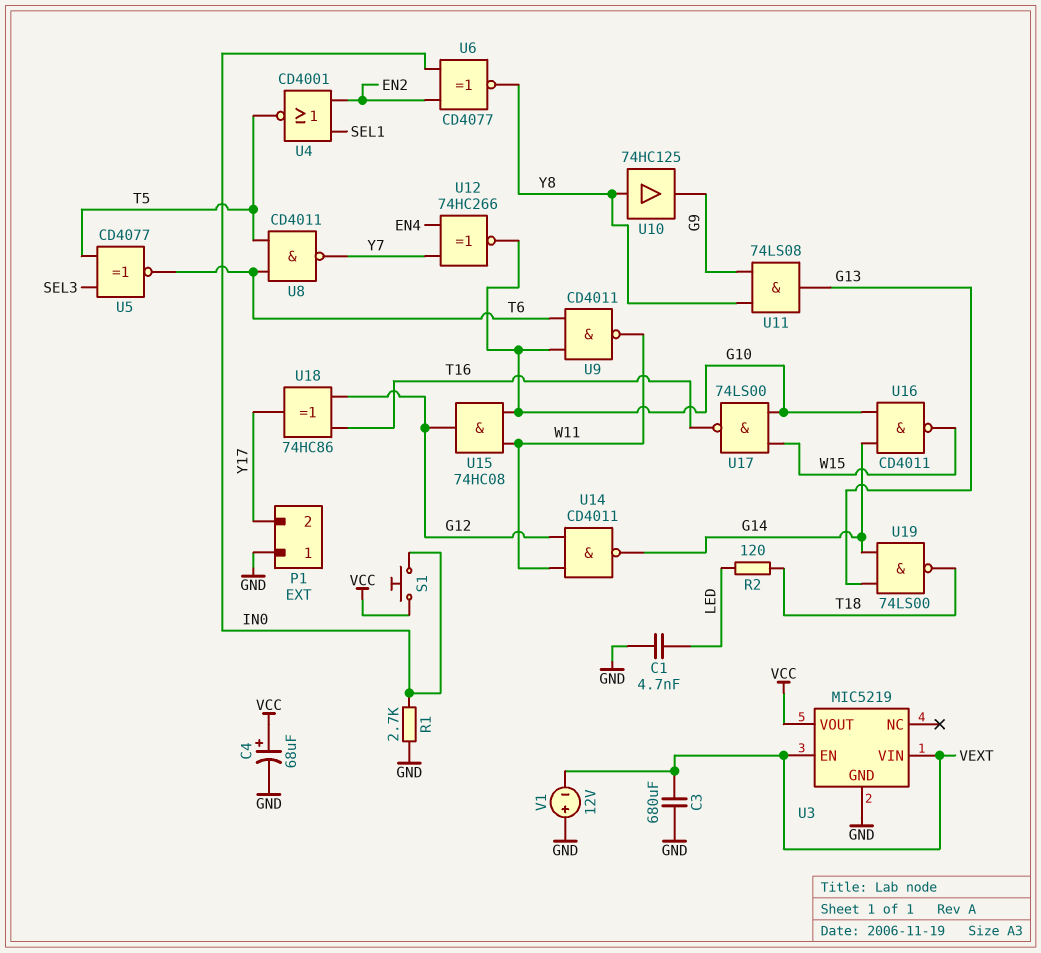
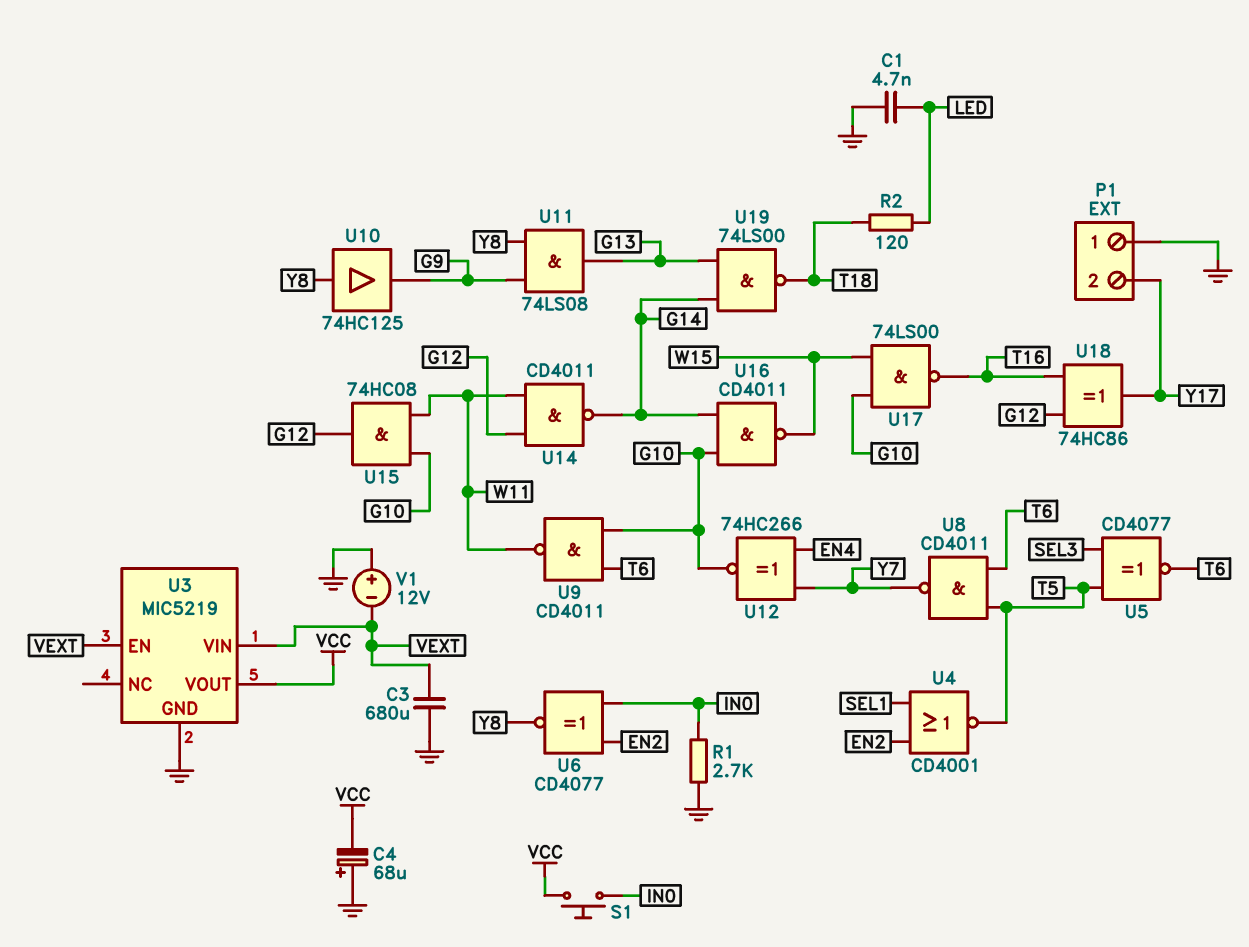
C4: 68uF (plus VCC, minus GND) -> 68uF (plus GND, minus VCC)

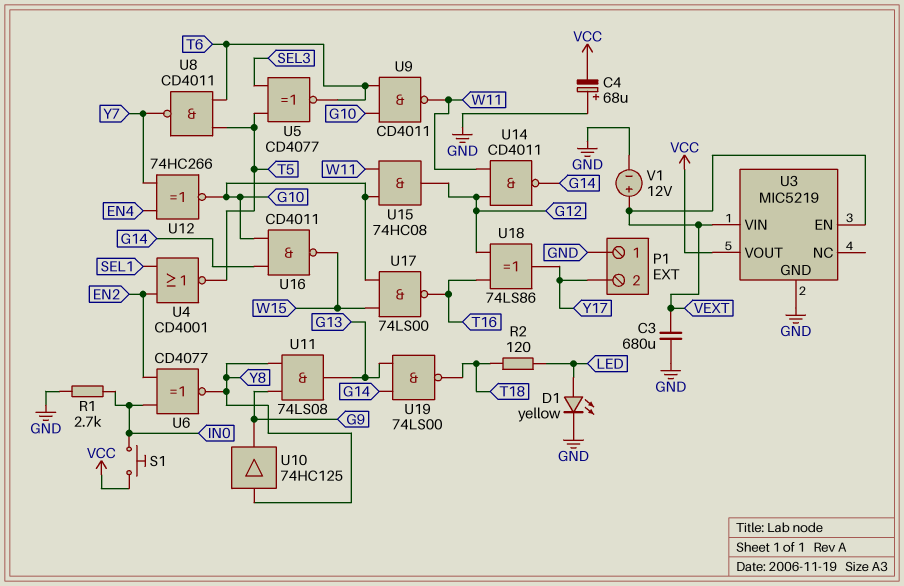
C1: 4.7nF (GND, LED) -> none
D1: none -> LED yellow (A LED, K GND)
U18: XOR 74HC86 (in G12, in T16, out Y17) -> XOR 74LS86 (in G12, in T16, out Y17)
V1: 12V (plus GND, minus VEXT) -> 12V (plus VEXT, minus GND)

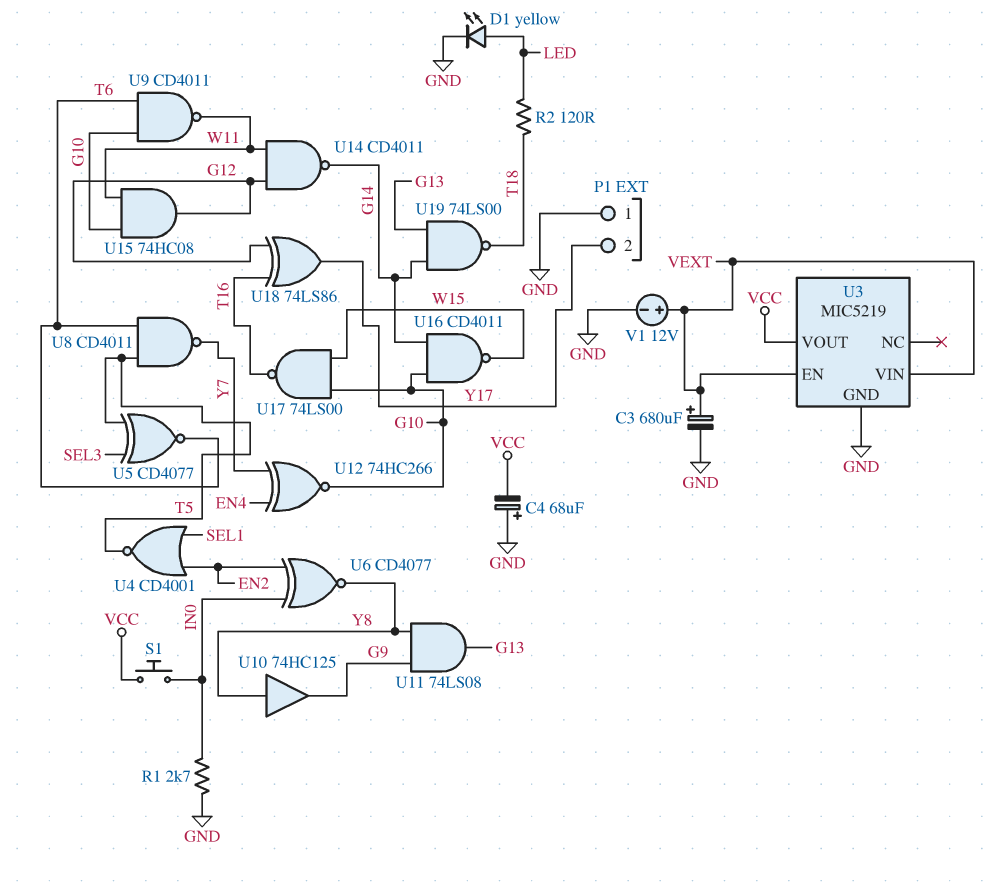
C3: 680uF (GND, VEXT) -> 680uF (plus VEXT, minus GND)

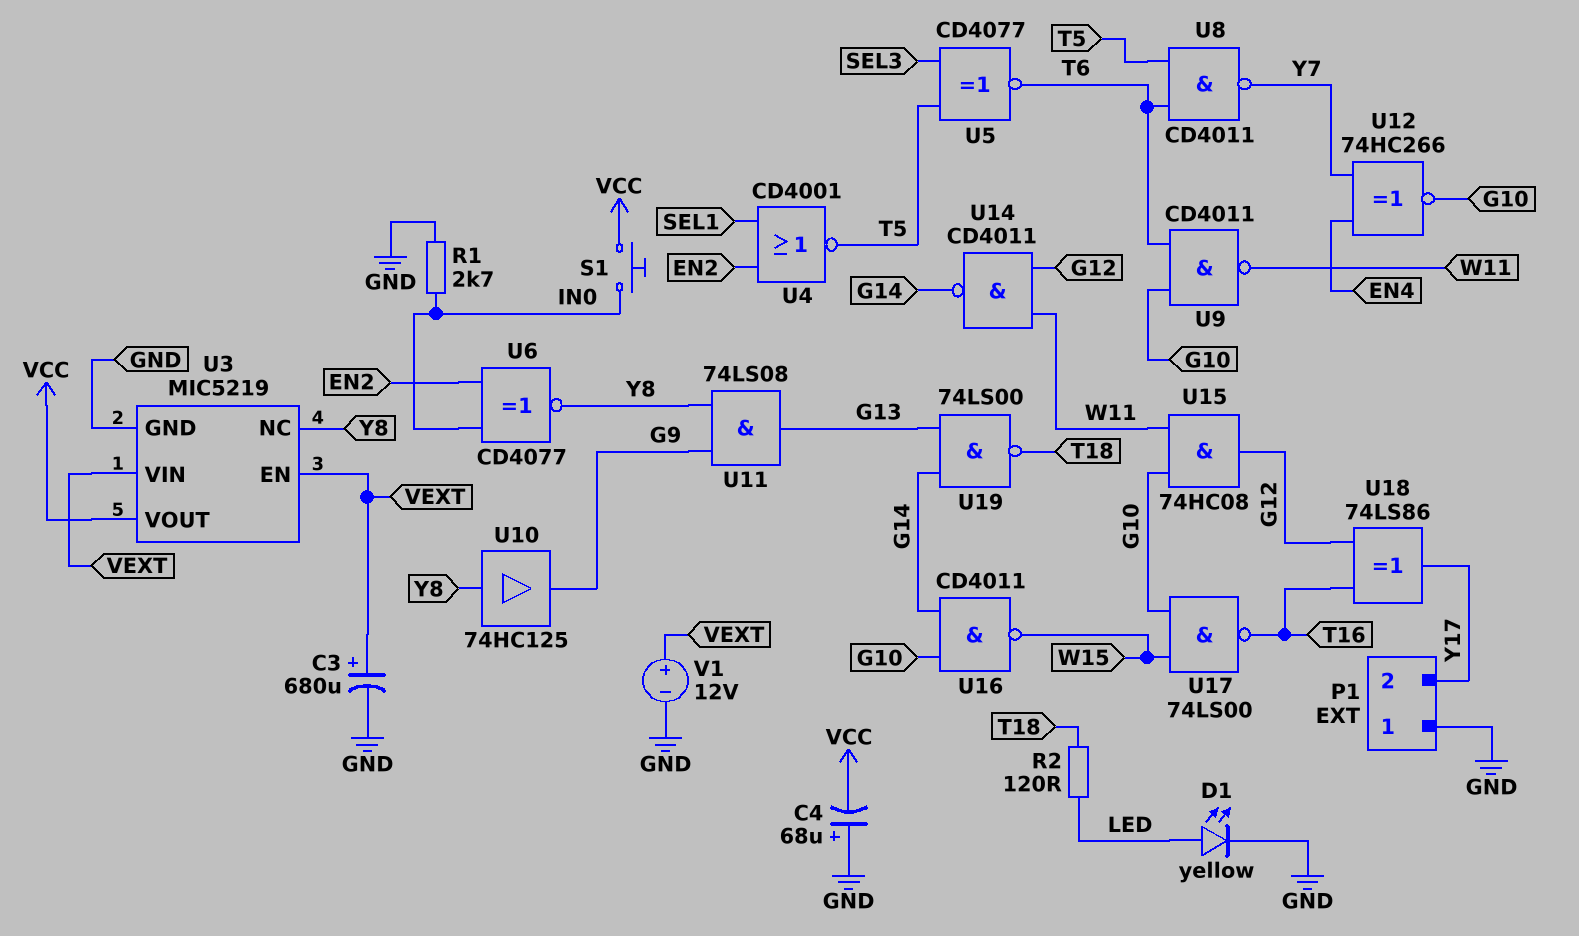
U3 pin NC: none -> Y8

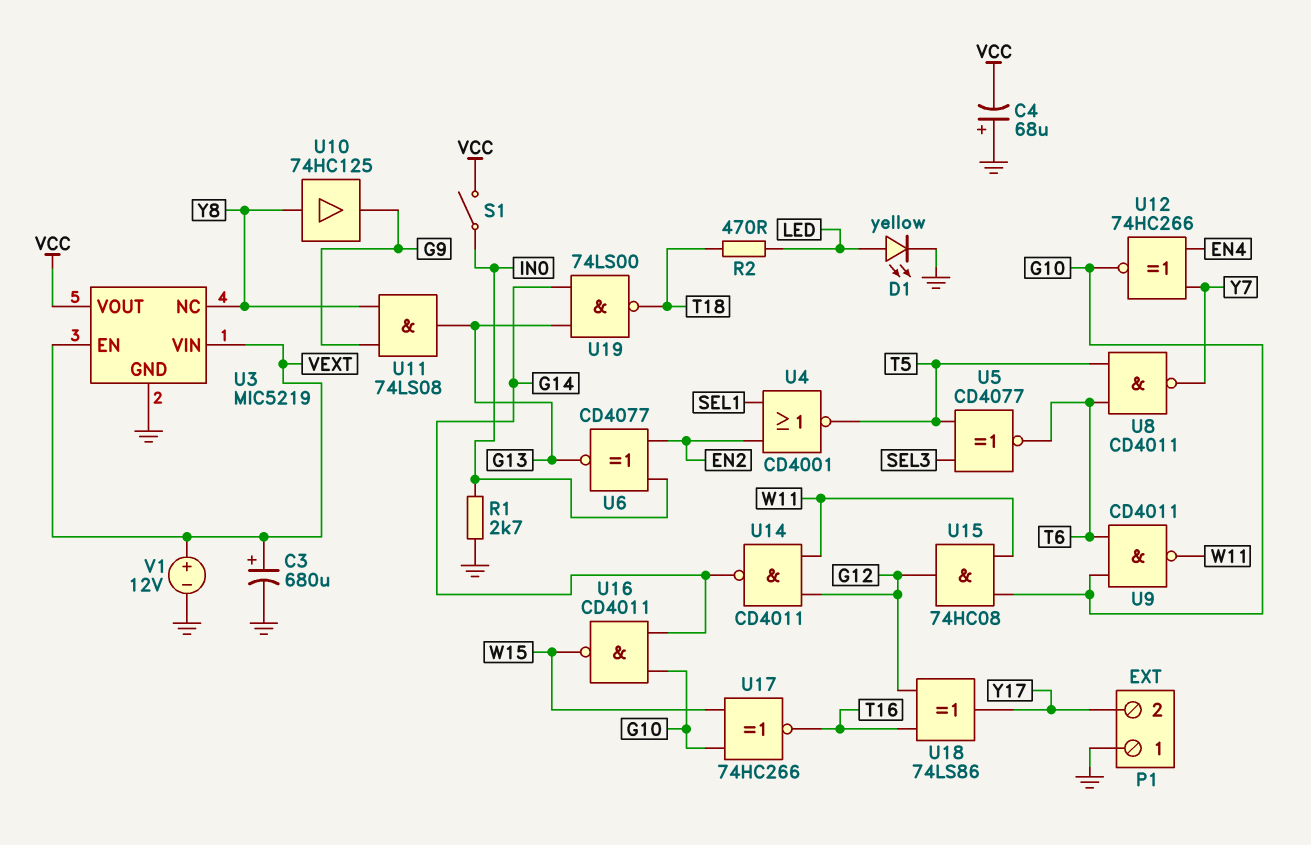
R2: 120 (LED, T18) -> 470 (LED, T18)
S1: button (IN0, VCC) -> switch (IN0, VCC)
U6: XNOR CD4077 (in EN2, in IN0, out Y8) -> XNOR CD4077 (in EN2, in IN0, out G13)
U17: NAND 74LS00 (in G10, in W15, out T16) -> XNOR 74HC266 (in G10, in W15, out T16)

